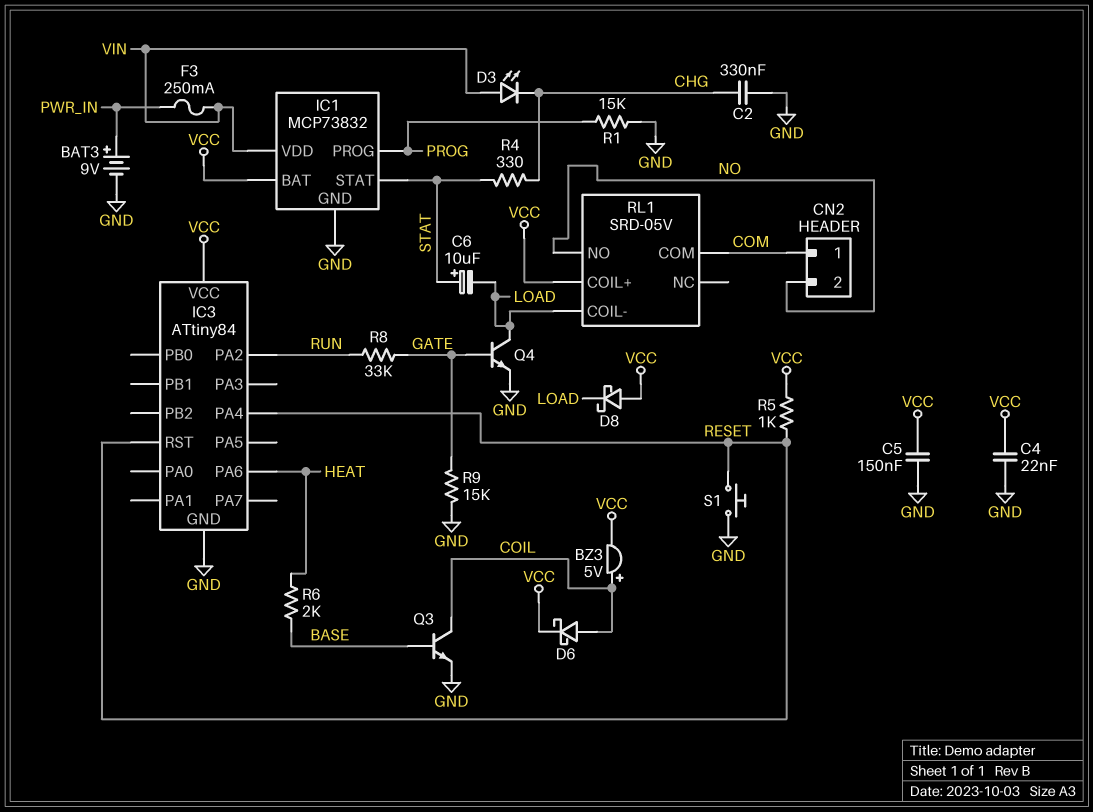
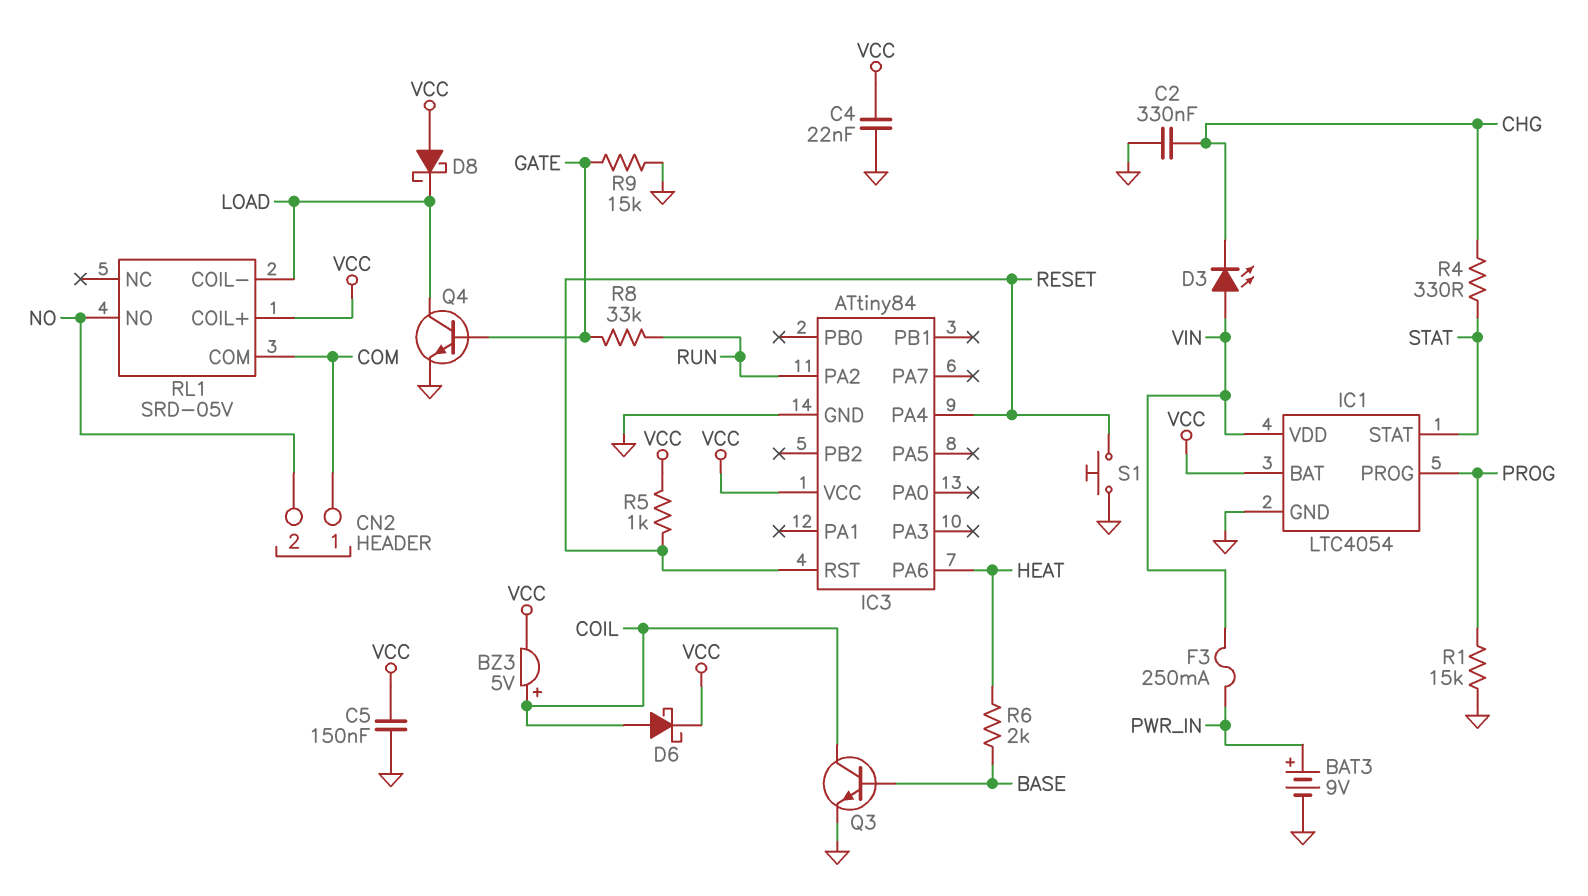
C6: 10uF (plus STAT, minus LOAD) -> none
IC1: MCP73832 -> LTC4054

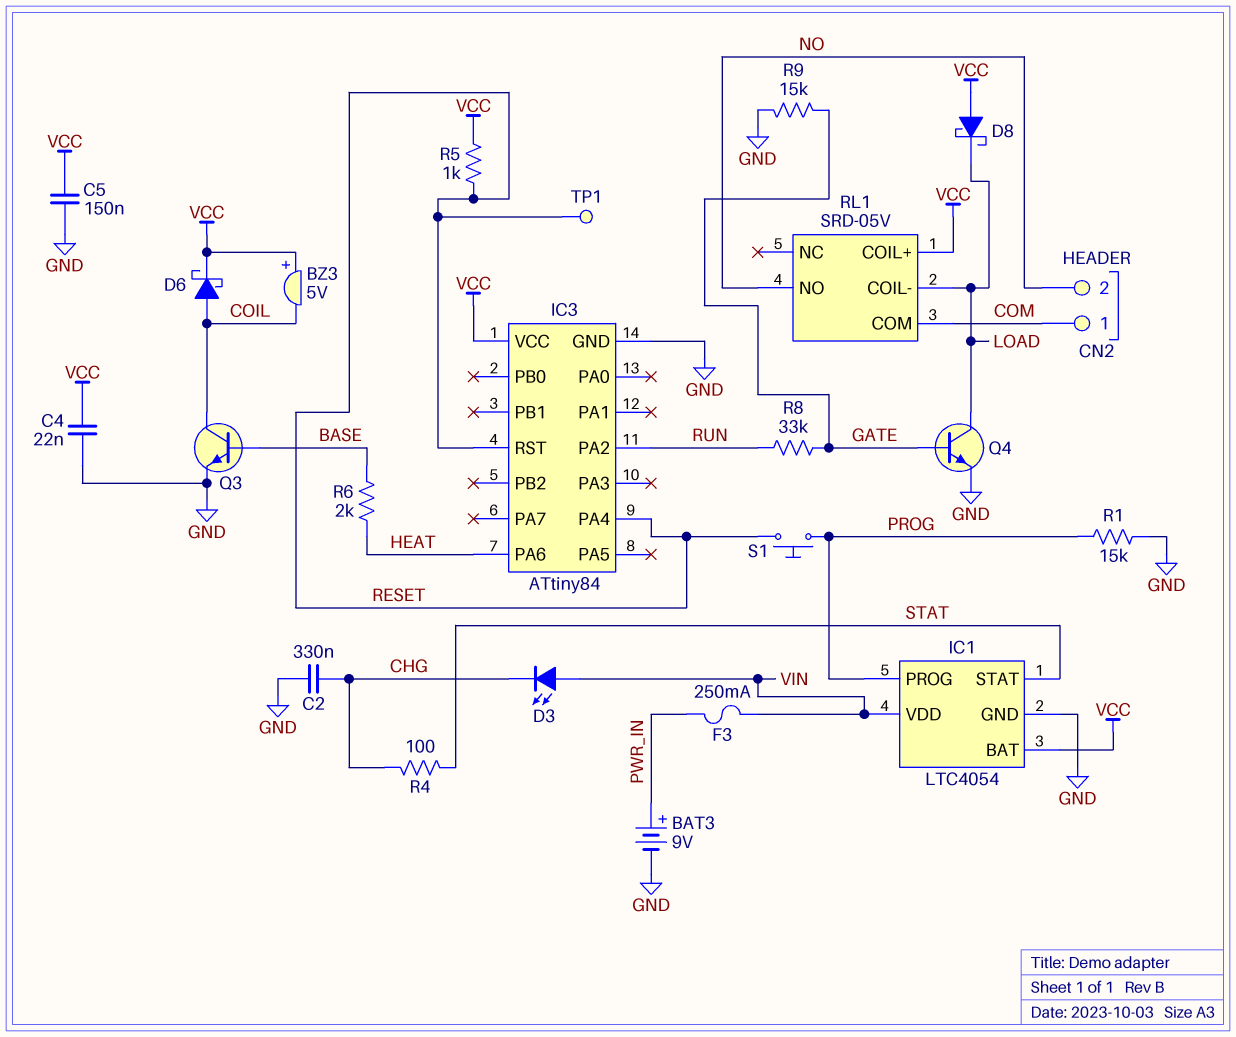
BZ3: buzzer 5V (plus COIL, minus VCC) -> buzzer 5V (plus VCC, minus COIL)
R4: 330 (CHG, STAT) -> 100 (CHG, STAT)
S1: button (GND, RESET) -> button (PROG, RESET)
TP1: none -> test point (RESET)

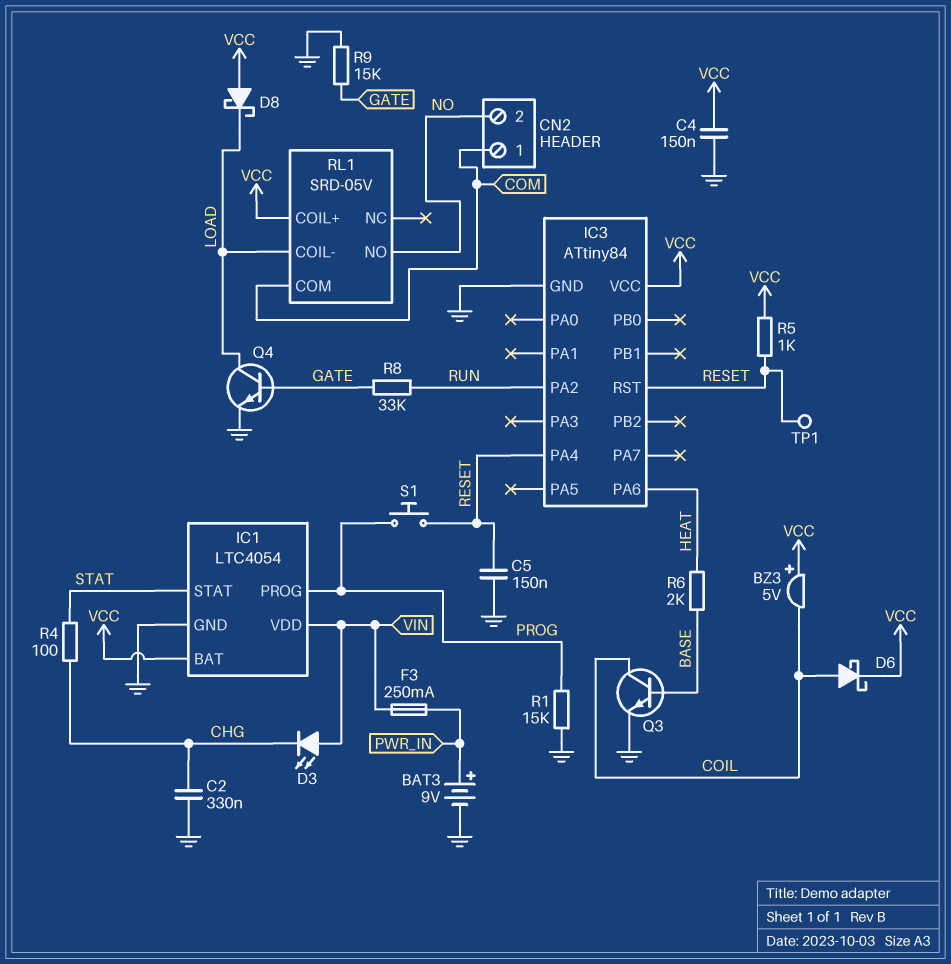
C4: 22nF (GND, VCC) -> 150nF (GND, VCC)
C5: 150nF (GND, VCC) -> 150nF (GND, RESET)

